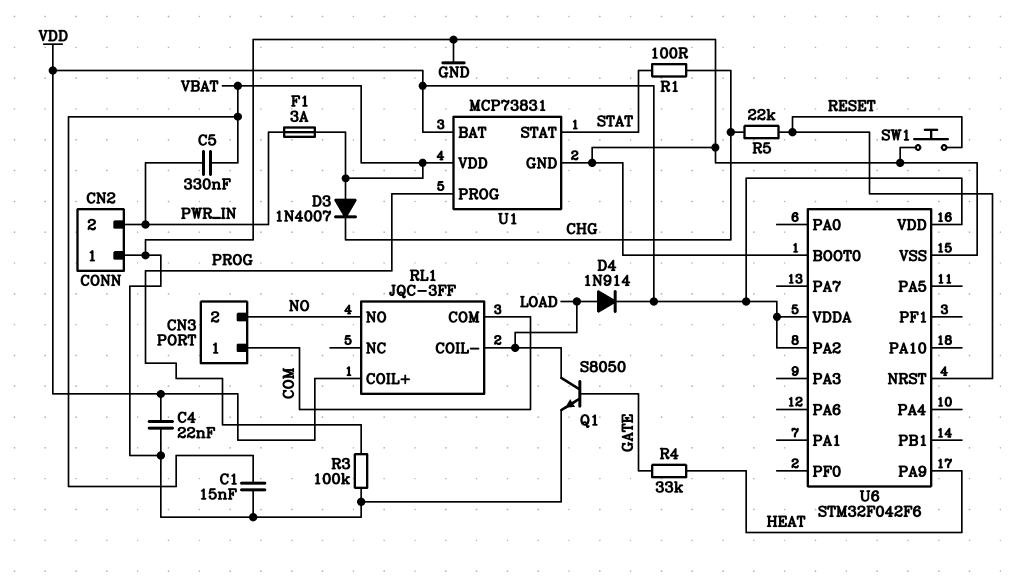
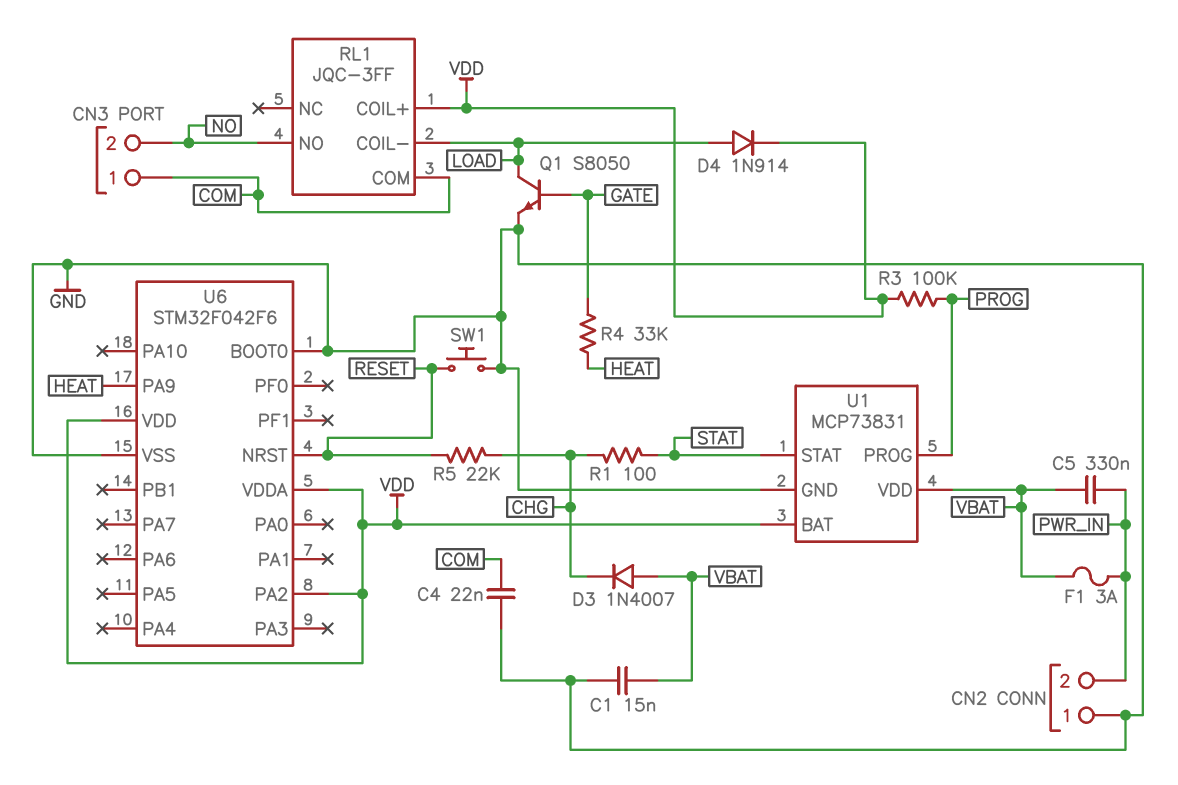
C4: 22nF (GND, VDD) -> 22nF (COM, GND)
R3: 100k (GND, PROG) -> 100k (PROG, VDD)

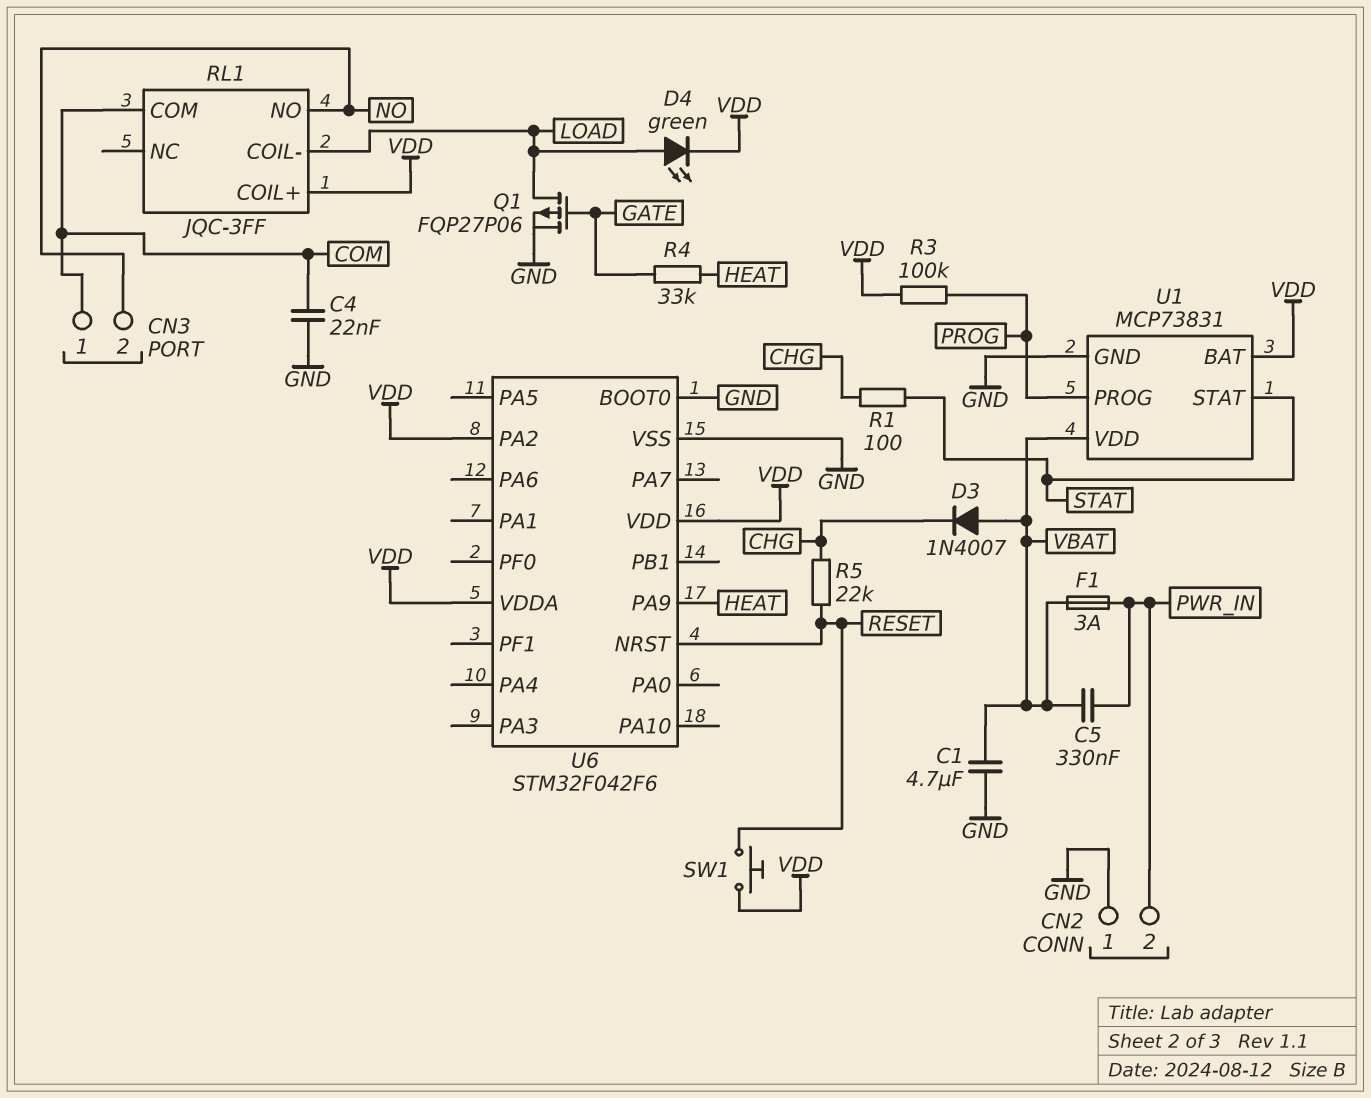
C1: 15nF (GND, VBAT) -> 4.7uF (GND, VBAT)
D4: diode 1N914 (A LOAD, K VDD) -> LED green (A LOAD, K VDD)
Q1: NPN S8050 (B GATE, C LOAD, E GND) -> PMOS FQP27P06 (G GATE, D LOAD, S GND)
SW1: button (GND, RESET) -> button (RESET, VDD)

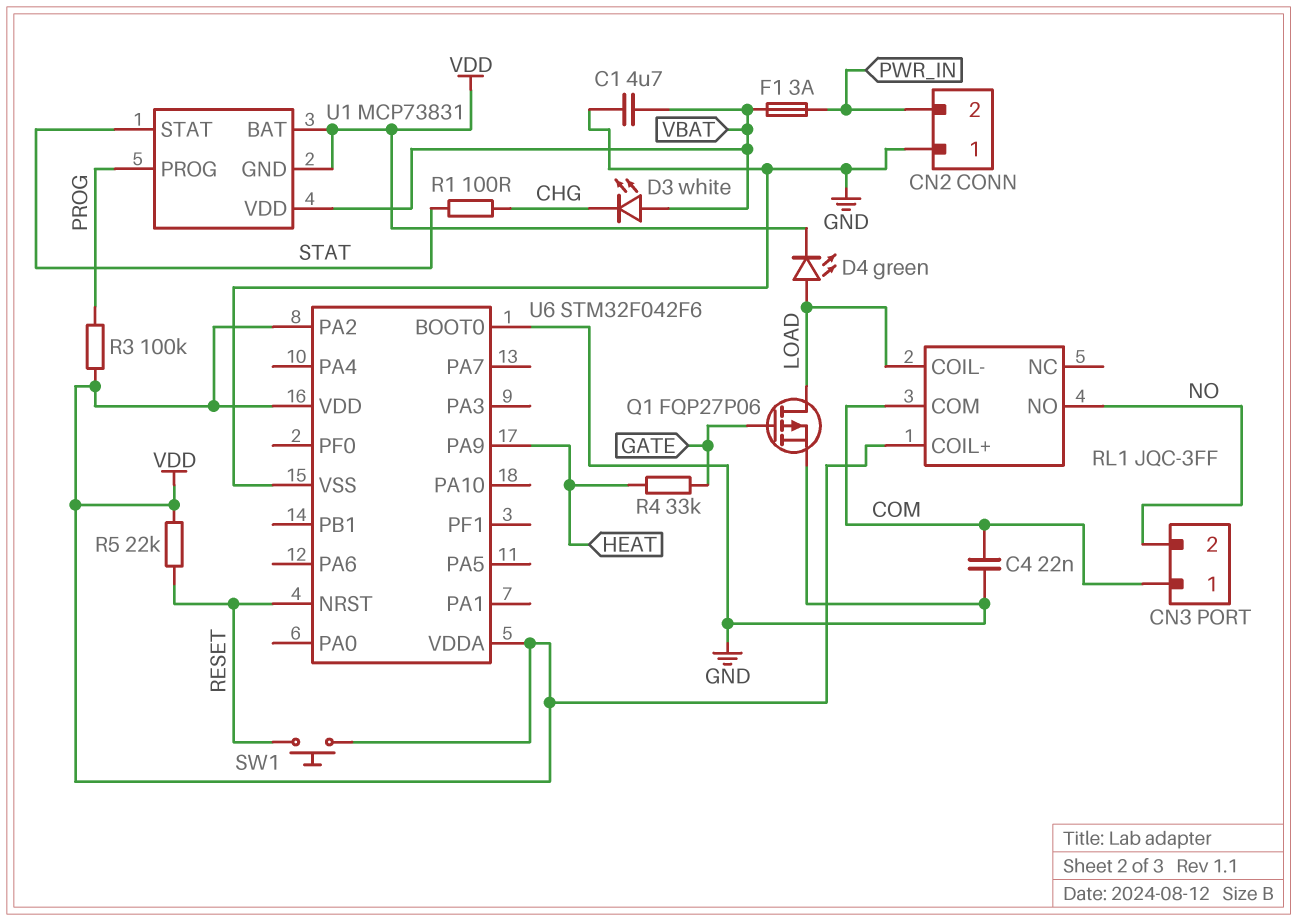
C5: 330nF (PWR_IN, VBAT) -> none
D3: diode 1N4007 (A VBAT, K CHG) -> LED white (A VBAT, K CHG)
R5: 22k (CHG, RESET) -> 22k (RESET, VDD)
U1 pin GND: GND -> VDD

